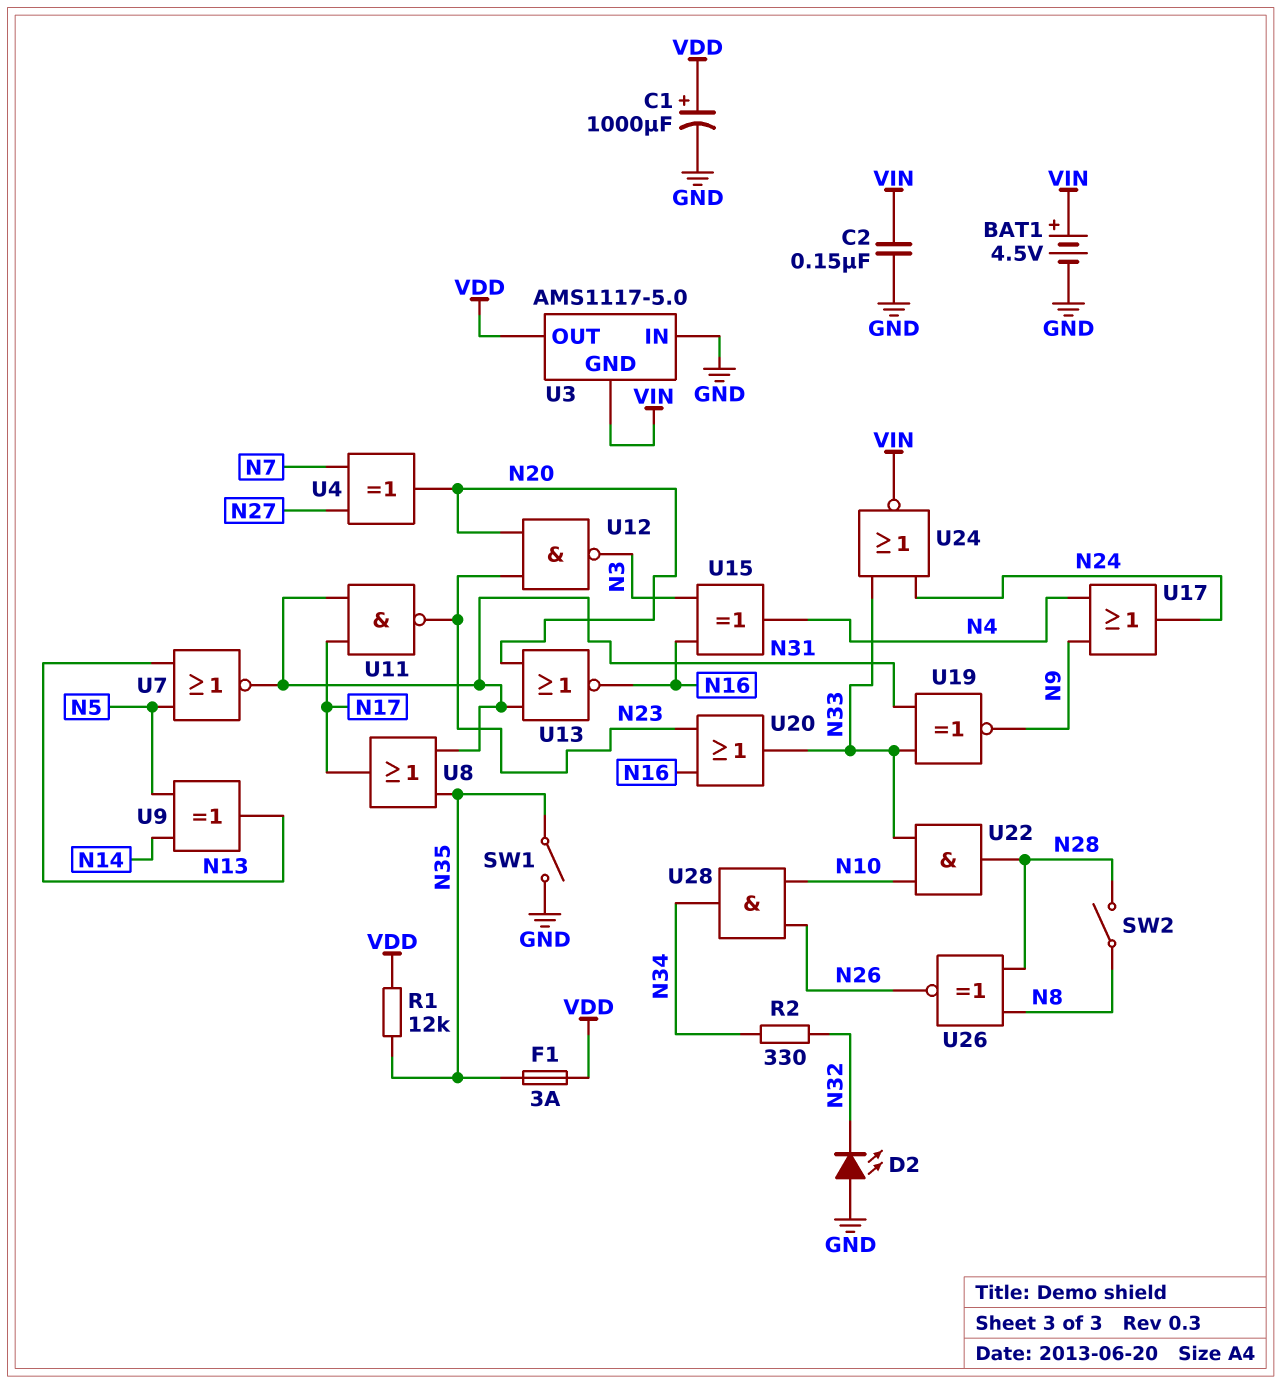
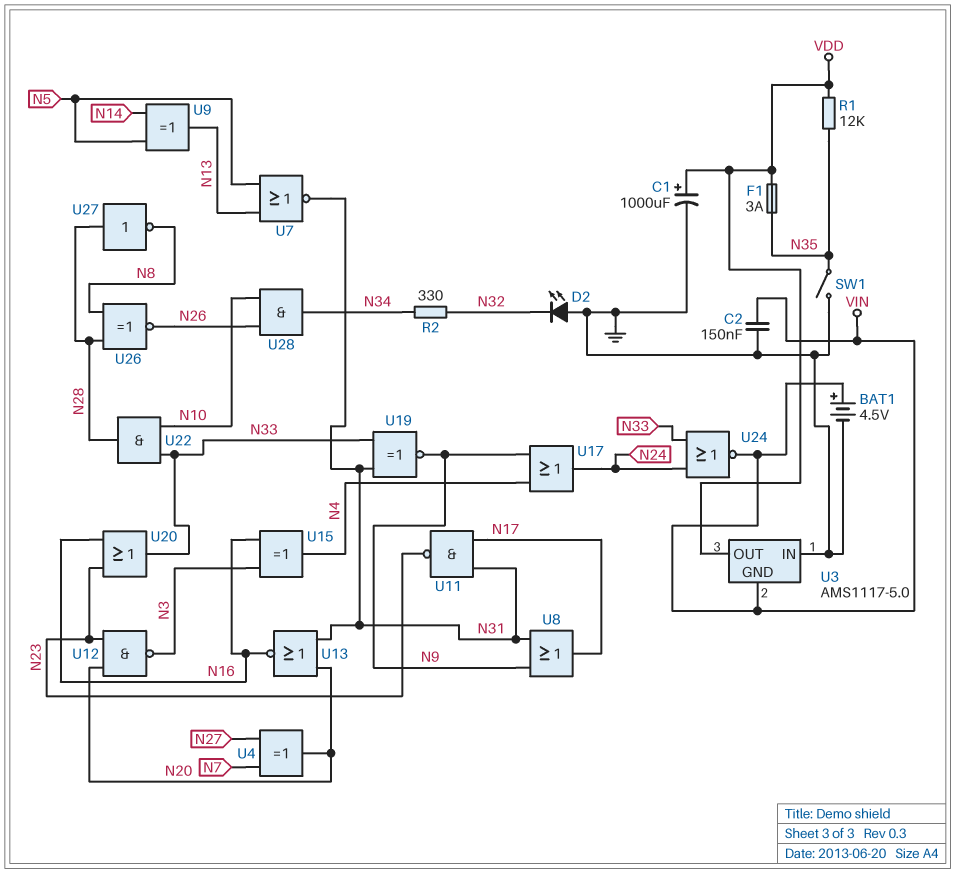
SW2: switch (N8, N28) -> none
U8: OR (in N31, in N35, out N17) -> OR (in N9, in N31, out N17)
U27: none -> NOT (in N28, out N8)

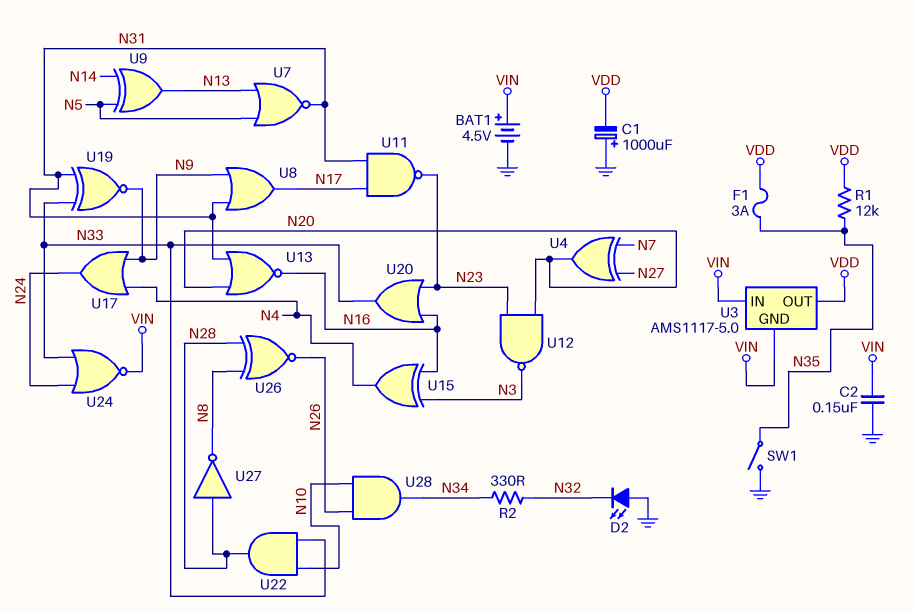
C1: 1000uF (plus VDD, minus GND) -> 1000uF (plus GND, minus VDD)
U3 pin IN: GND -> VIN

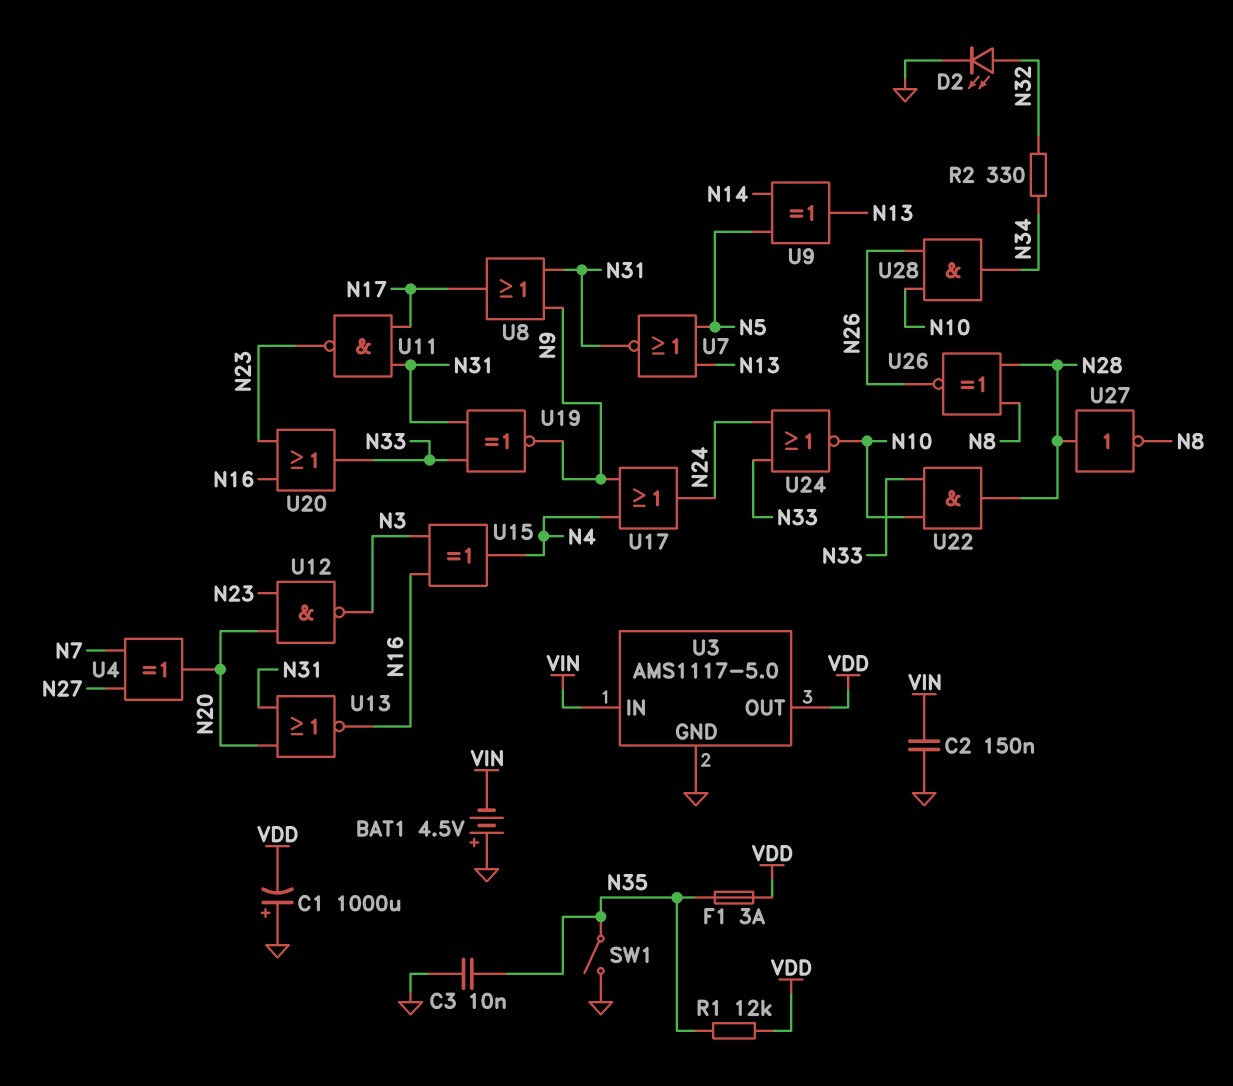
BAT1: 4.5V (plus VIN, minus GND) -> 4.5V (plus GND, minus VIN)
C3: none -> 10nF (GND, N35)
D2: LED (A GND, K N32) -> LED (A N32, K GND)
U3 pin GND: VIN -> GND
U24: NOR (in N24, in N33, out VIN) -> NOR (in N24, in N33, out N10)

